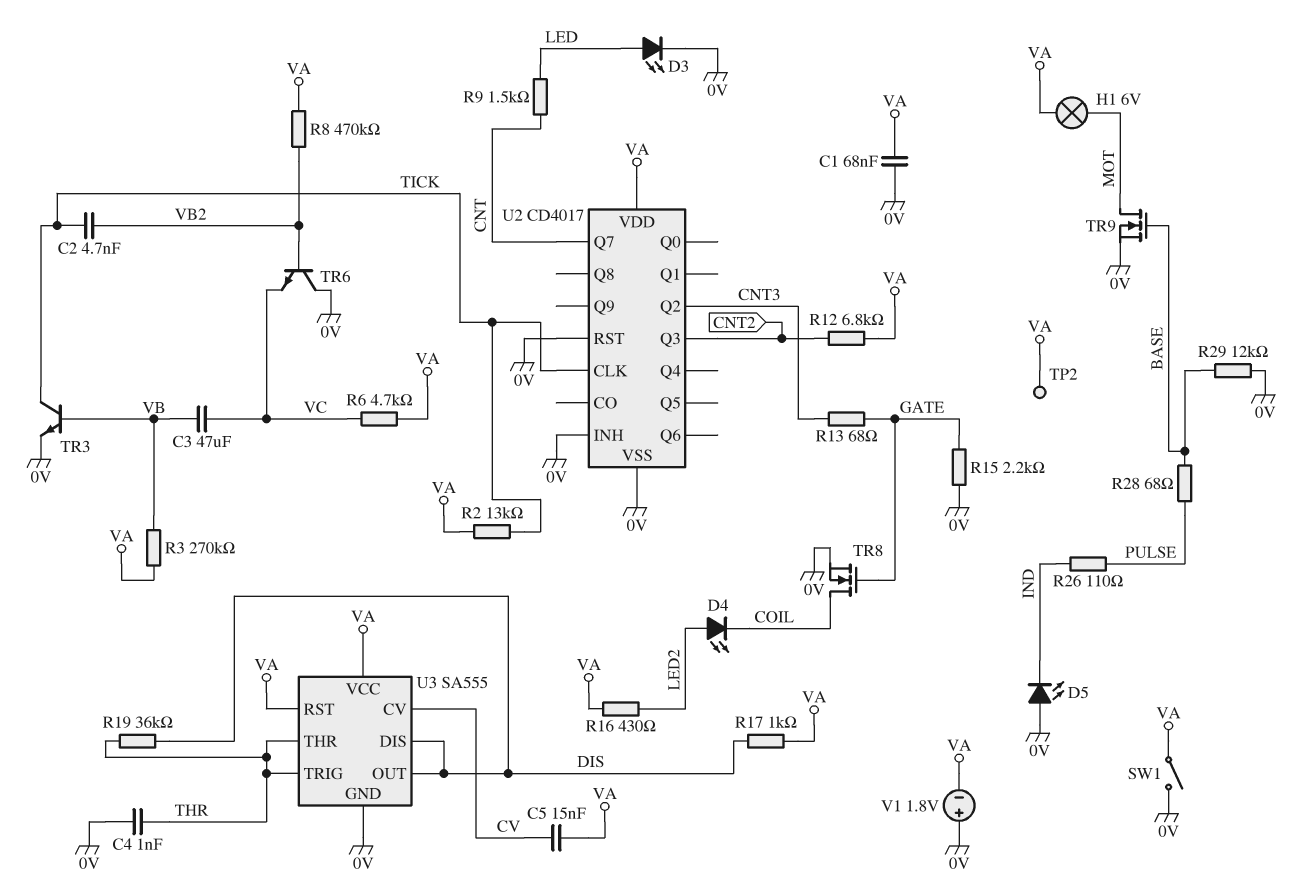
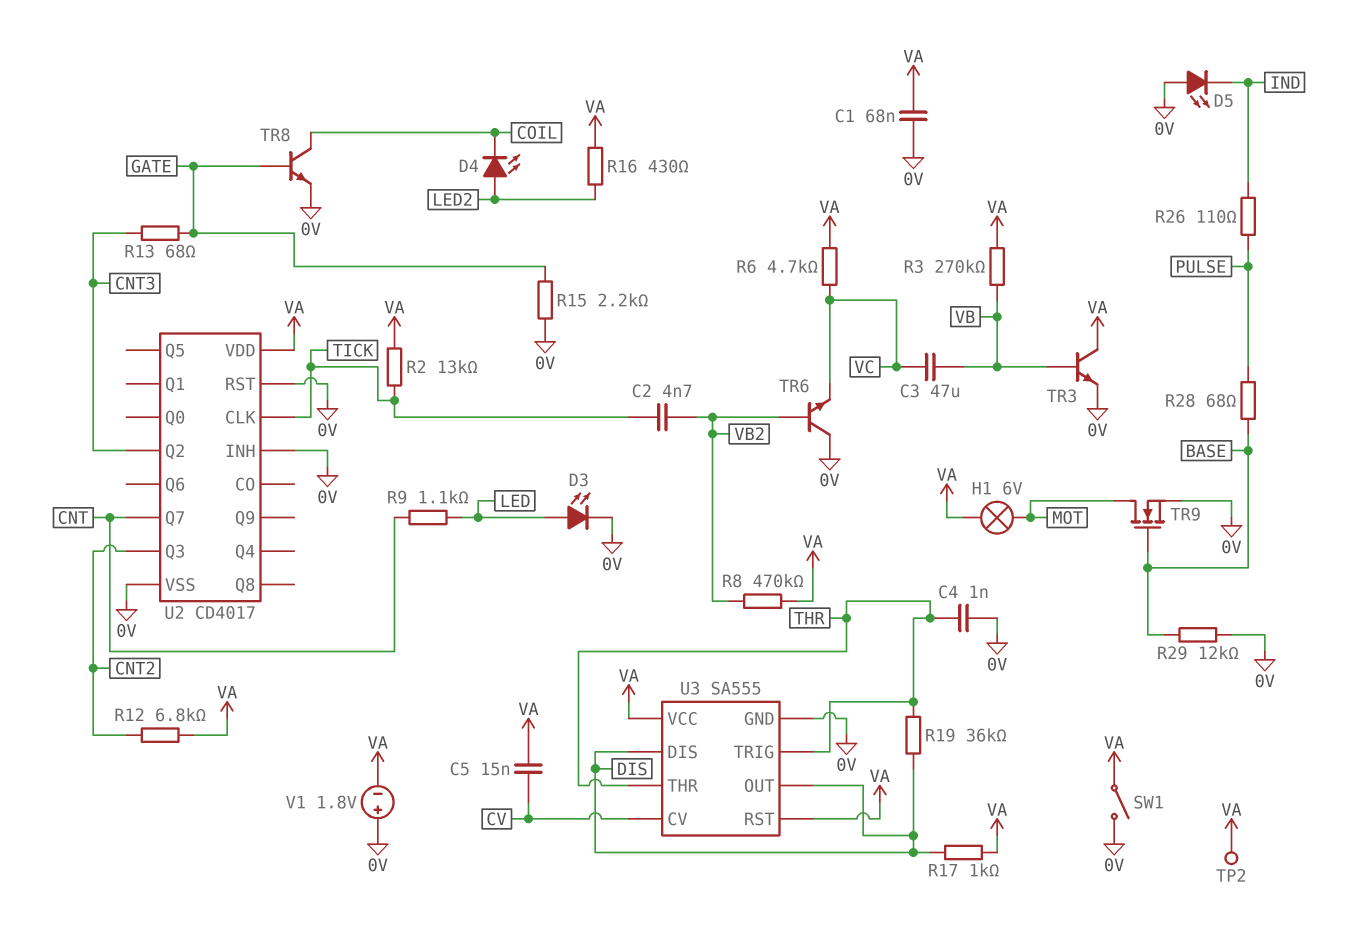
R9: 1.5k (CNT, LED) -> 1.1k (CNT, LED)
TR3: NPN (B VB, C TICK, E 0V) -> NPN (B VB, C VA, E 0V)
TR8: NMOS (G GATE, D COIL, S 0V) -> NPN (B GATE, C COIL, E 0V)

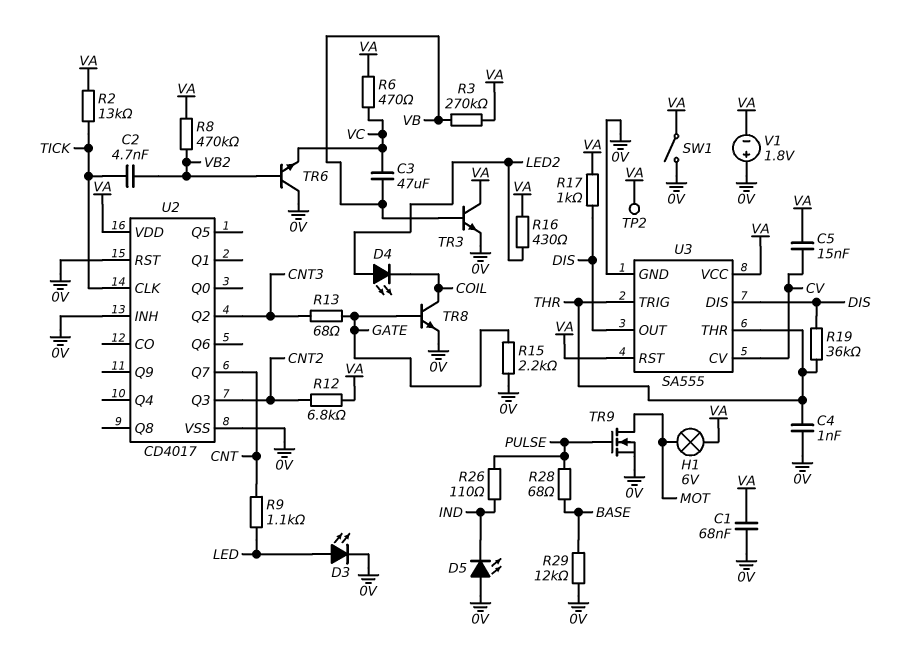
R6: 4.7k (VA, VC) -> 470 (VA, VC)
TR9: NMOS (G BASE, D MOT, S 0V) -> NMOS (G PULSE, D MOT, S 0V)

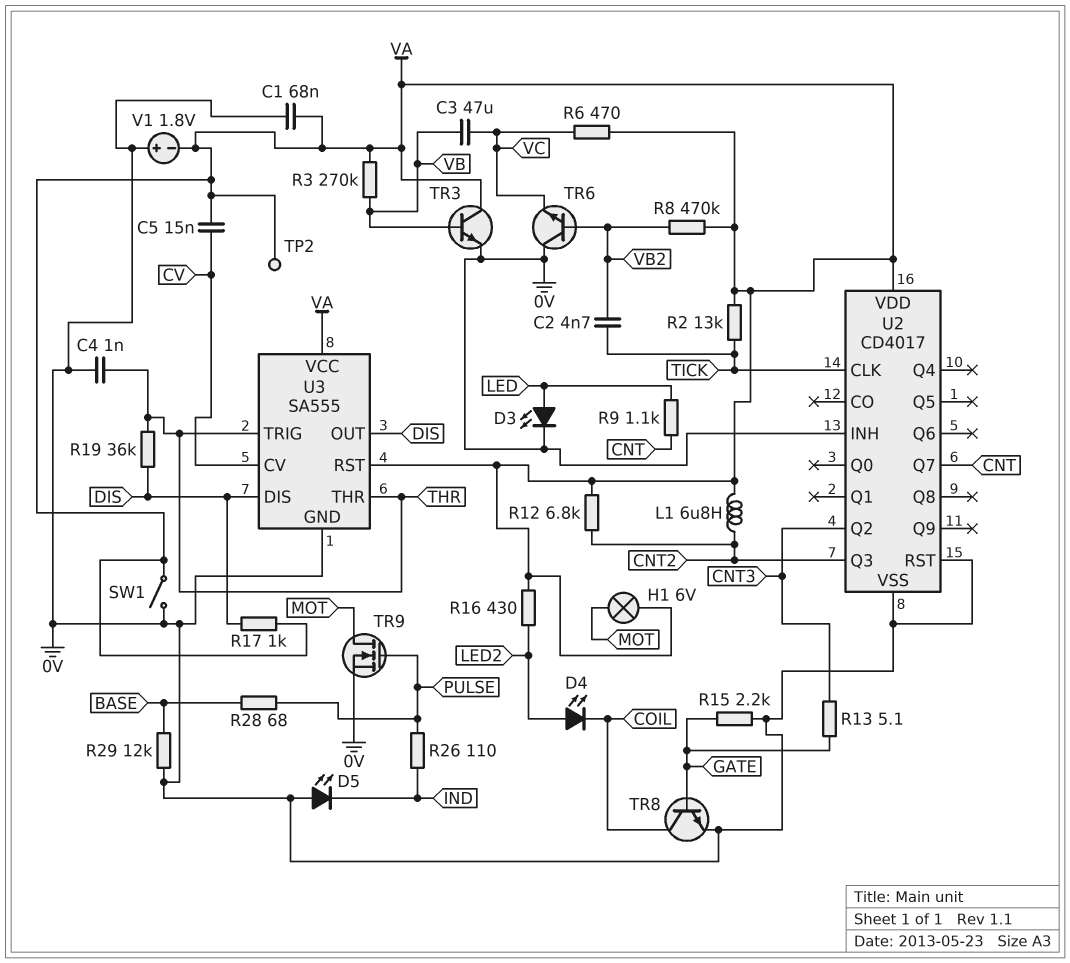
L1: none -> 6.8uH (CNT2, VA)
R13: 68 (CNT3, GATE) -> 5.1 (CNT3, GATE)

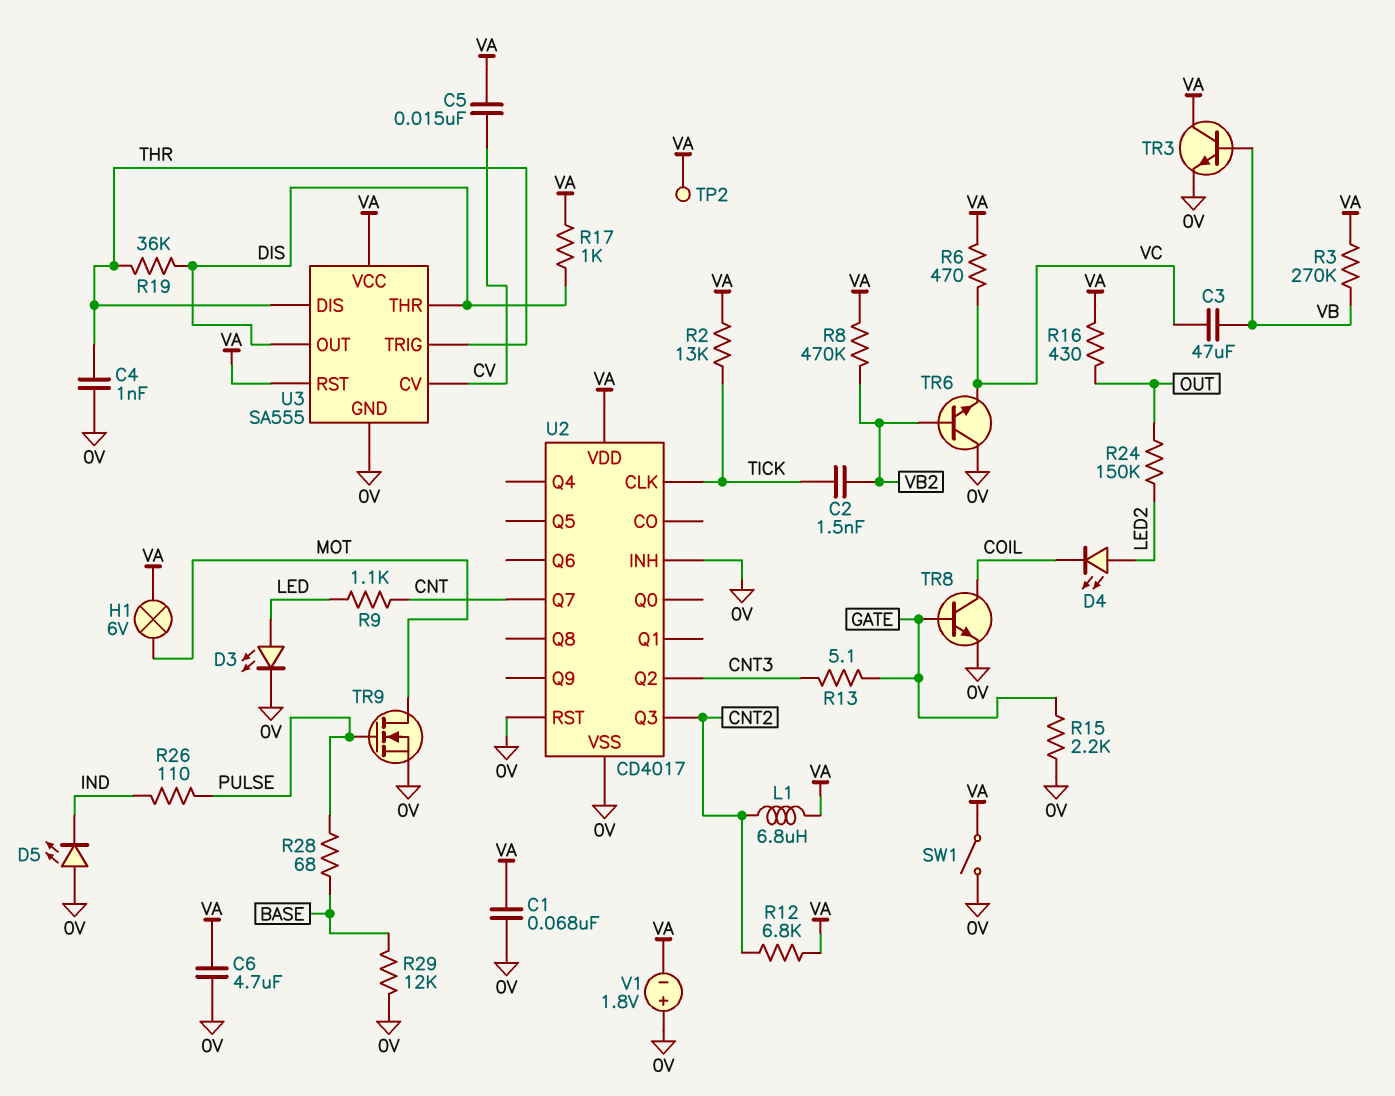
C2: 4.7nF (TICK, VB2) -> 1.5nF (TICK, VB2)
C6: none -> 4.7uF (0V, VA)
R16: 430 (LED2, VA) -> 430 (OUT, VA)
R24: none -> 150k (LED2, OUT)
U3 pin DIS: DIS -> THR
U3 pin THR: THR -> DIS

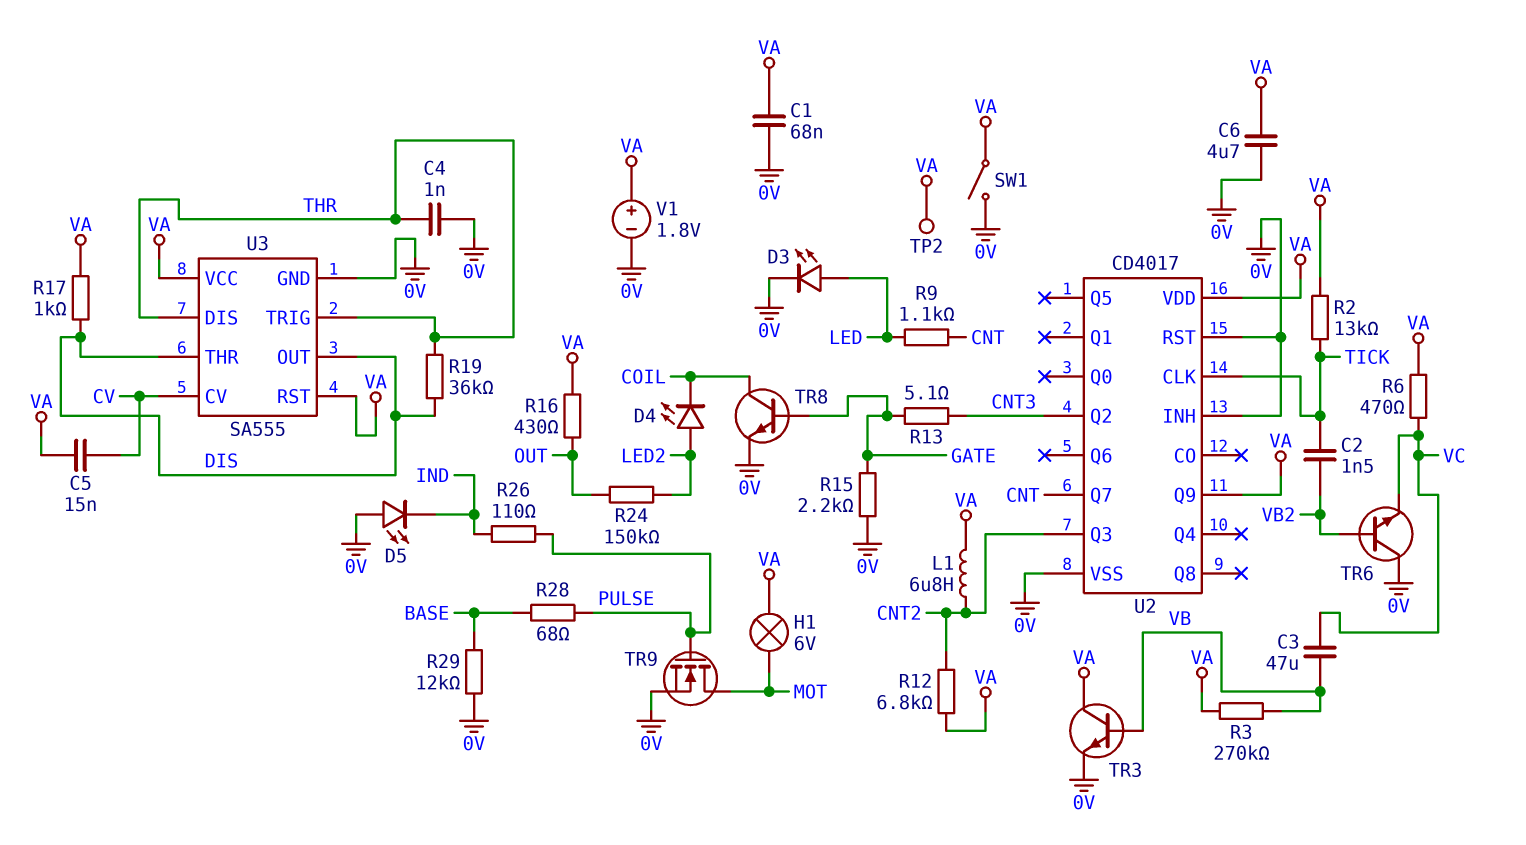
R8: 470k (VA, VB2) -> none
U2 pin Q9: none -> VA
V1: 1.8V (plus 0V, minus VA) -> 1.8V (plus VA, minus 0V)

